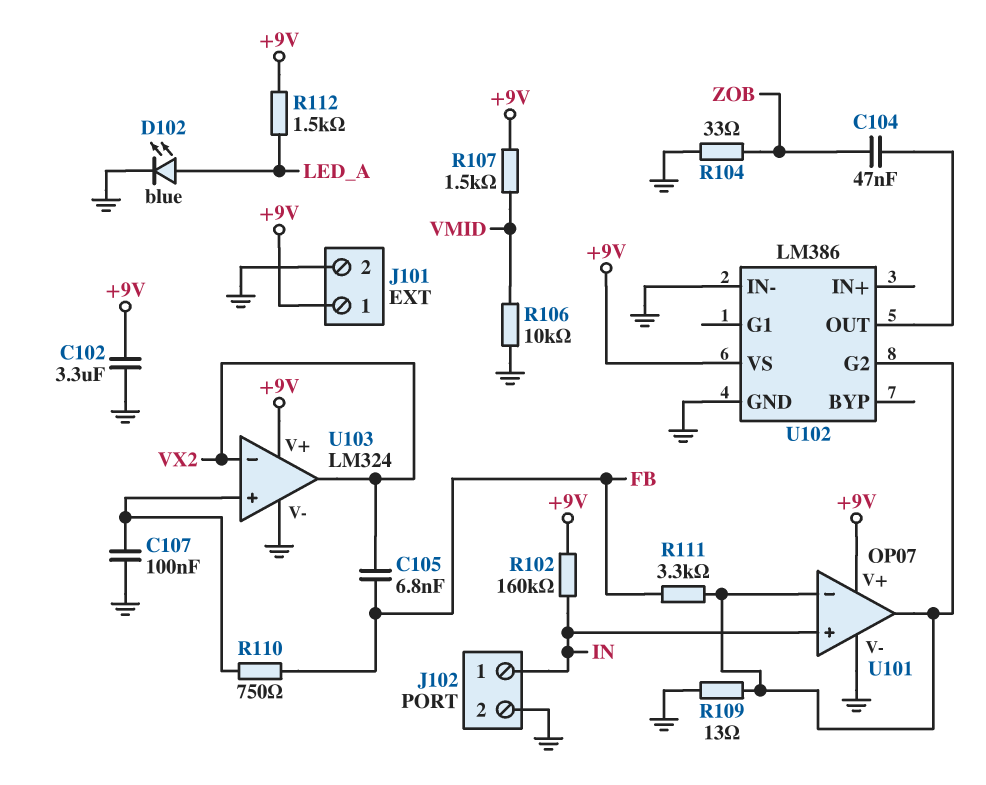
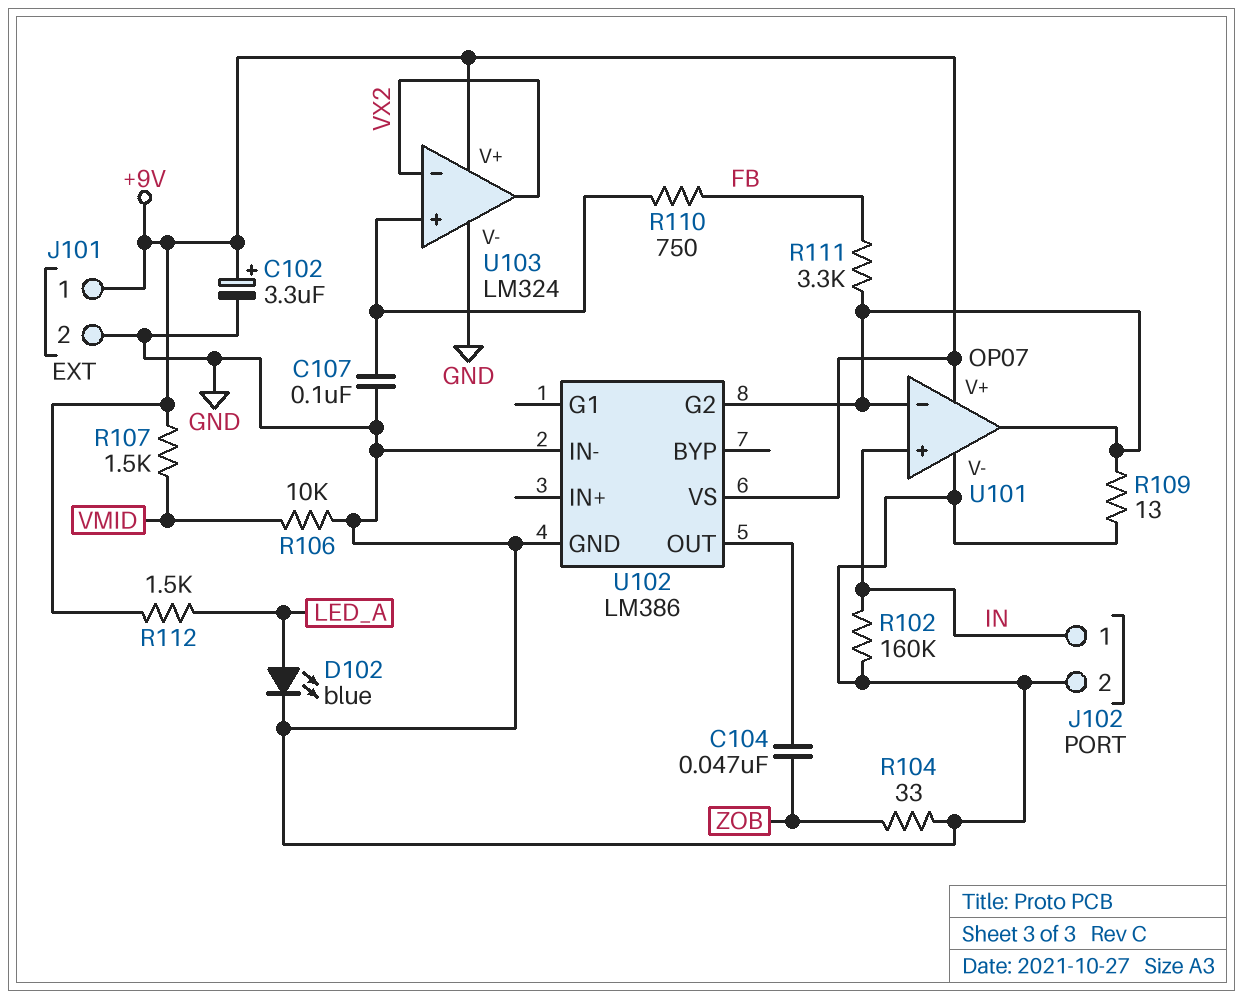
C102: 3.3uF (+9V, GND) -> 3.3uF (plus +9V, minus GND)
C105: 6.8nF (FB, VX2) -> none
R102: 160k (+9V, IN) -> 160k (GND, IN)

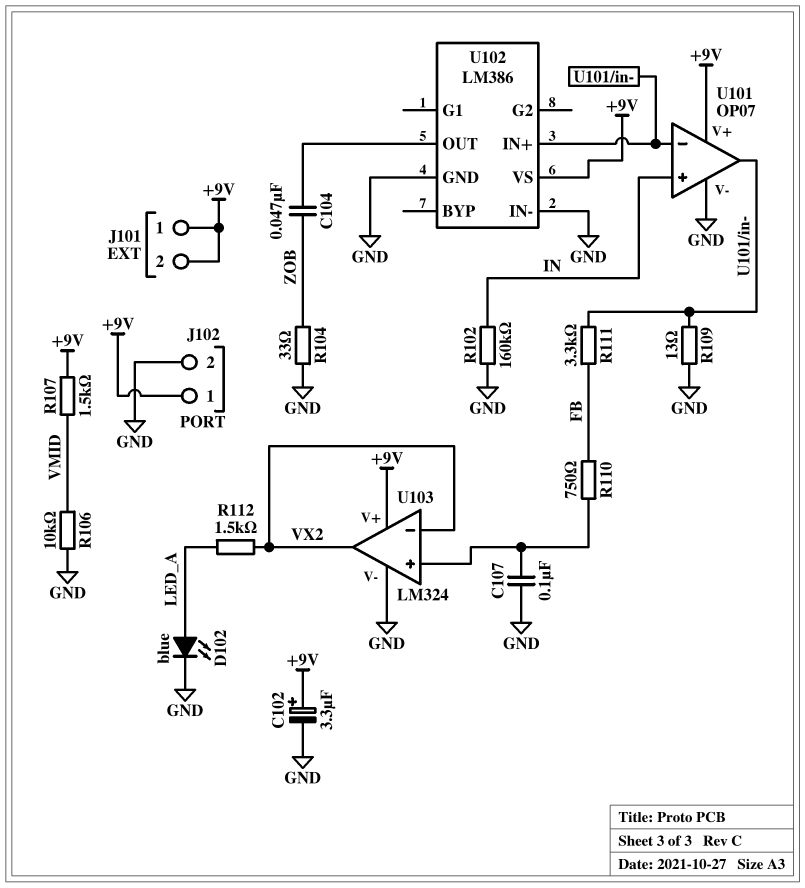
J101 pin 2: GND -> +9V
J102 pin 1: IN -> +9V
R112: 1.5k (+9V, LED_A) -> 1.5k (LED_A, VX2)
U102 pin G2: U101/in- -> none
U102 pin IN+: none -> U101/in-

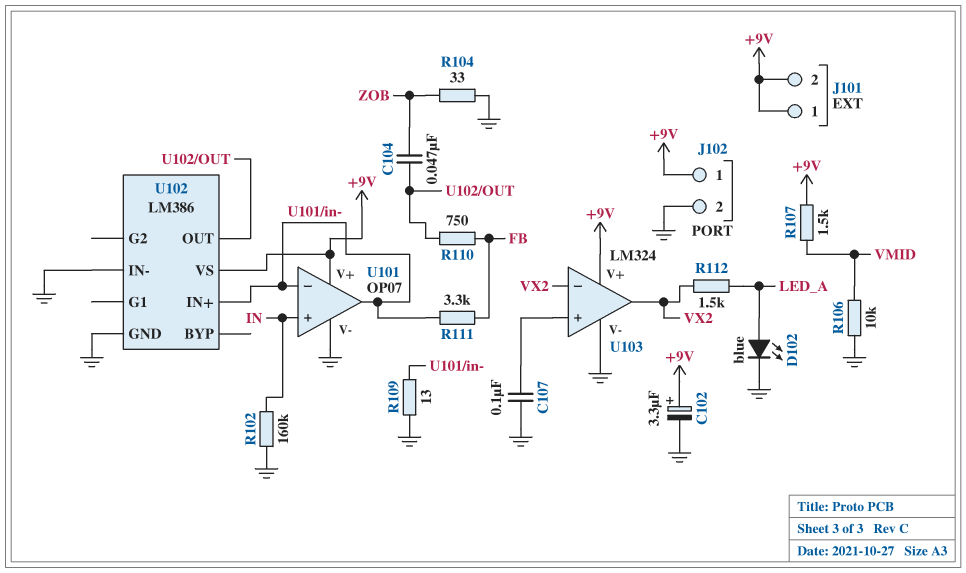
R110: 750 (FB, U103/in+) -> 750 (FB, U102/OUT)

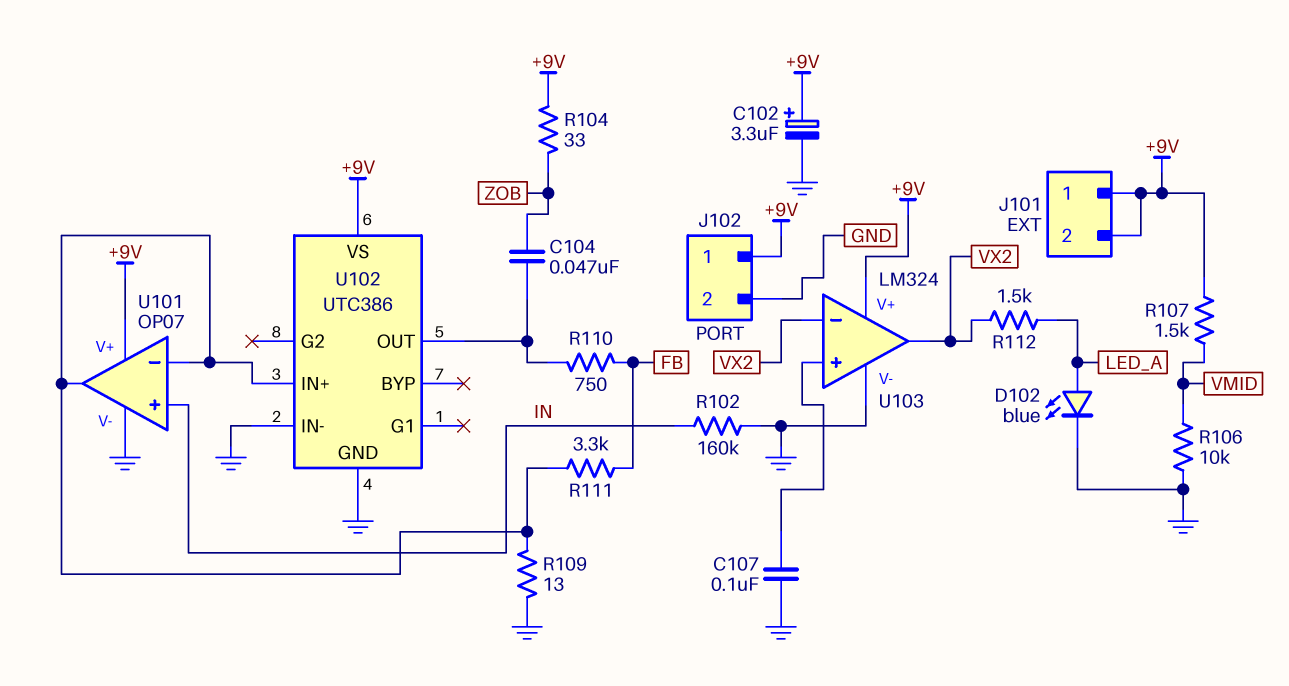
R104: 33 (GND, ZOB) -> 33 (+9V, ZOB)
U102: LM386 -> UTC386

